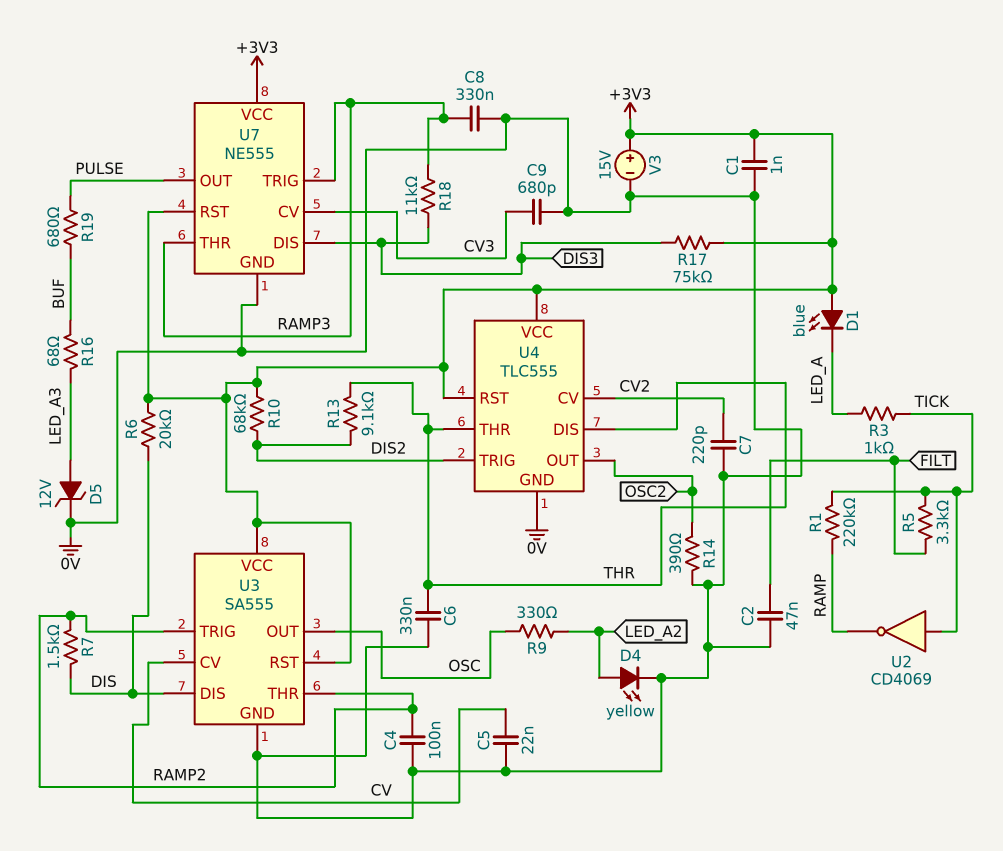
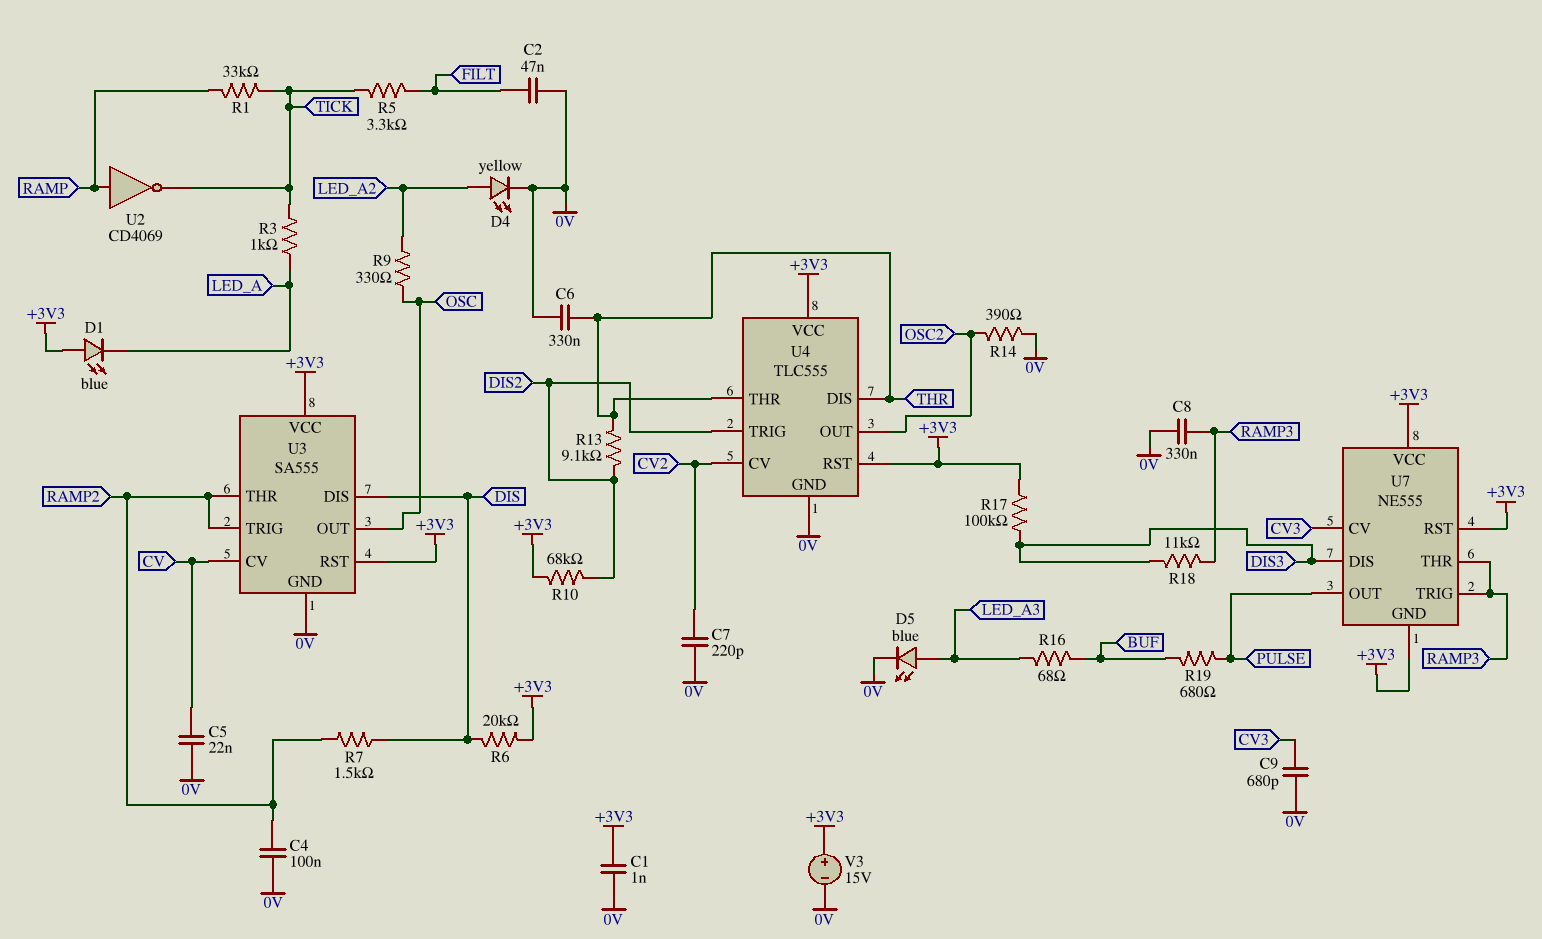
D5: zener 12V (A LED_A3, K 0V) -> LED blue (A LED_A3, K 0V)
R1: 220k (RAMP, TICK) -> 33k (RAMP, TICK)
R17: 75k (+3V3, DIS3) -> 100k (+3V3, DIS3)
U2: NOT CD4069 (in TICK, out RAMP) -> NOT CD4069 (in RAMP, out TICK)
U7 pin GND: 0V -> +3V3

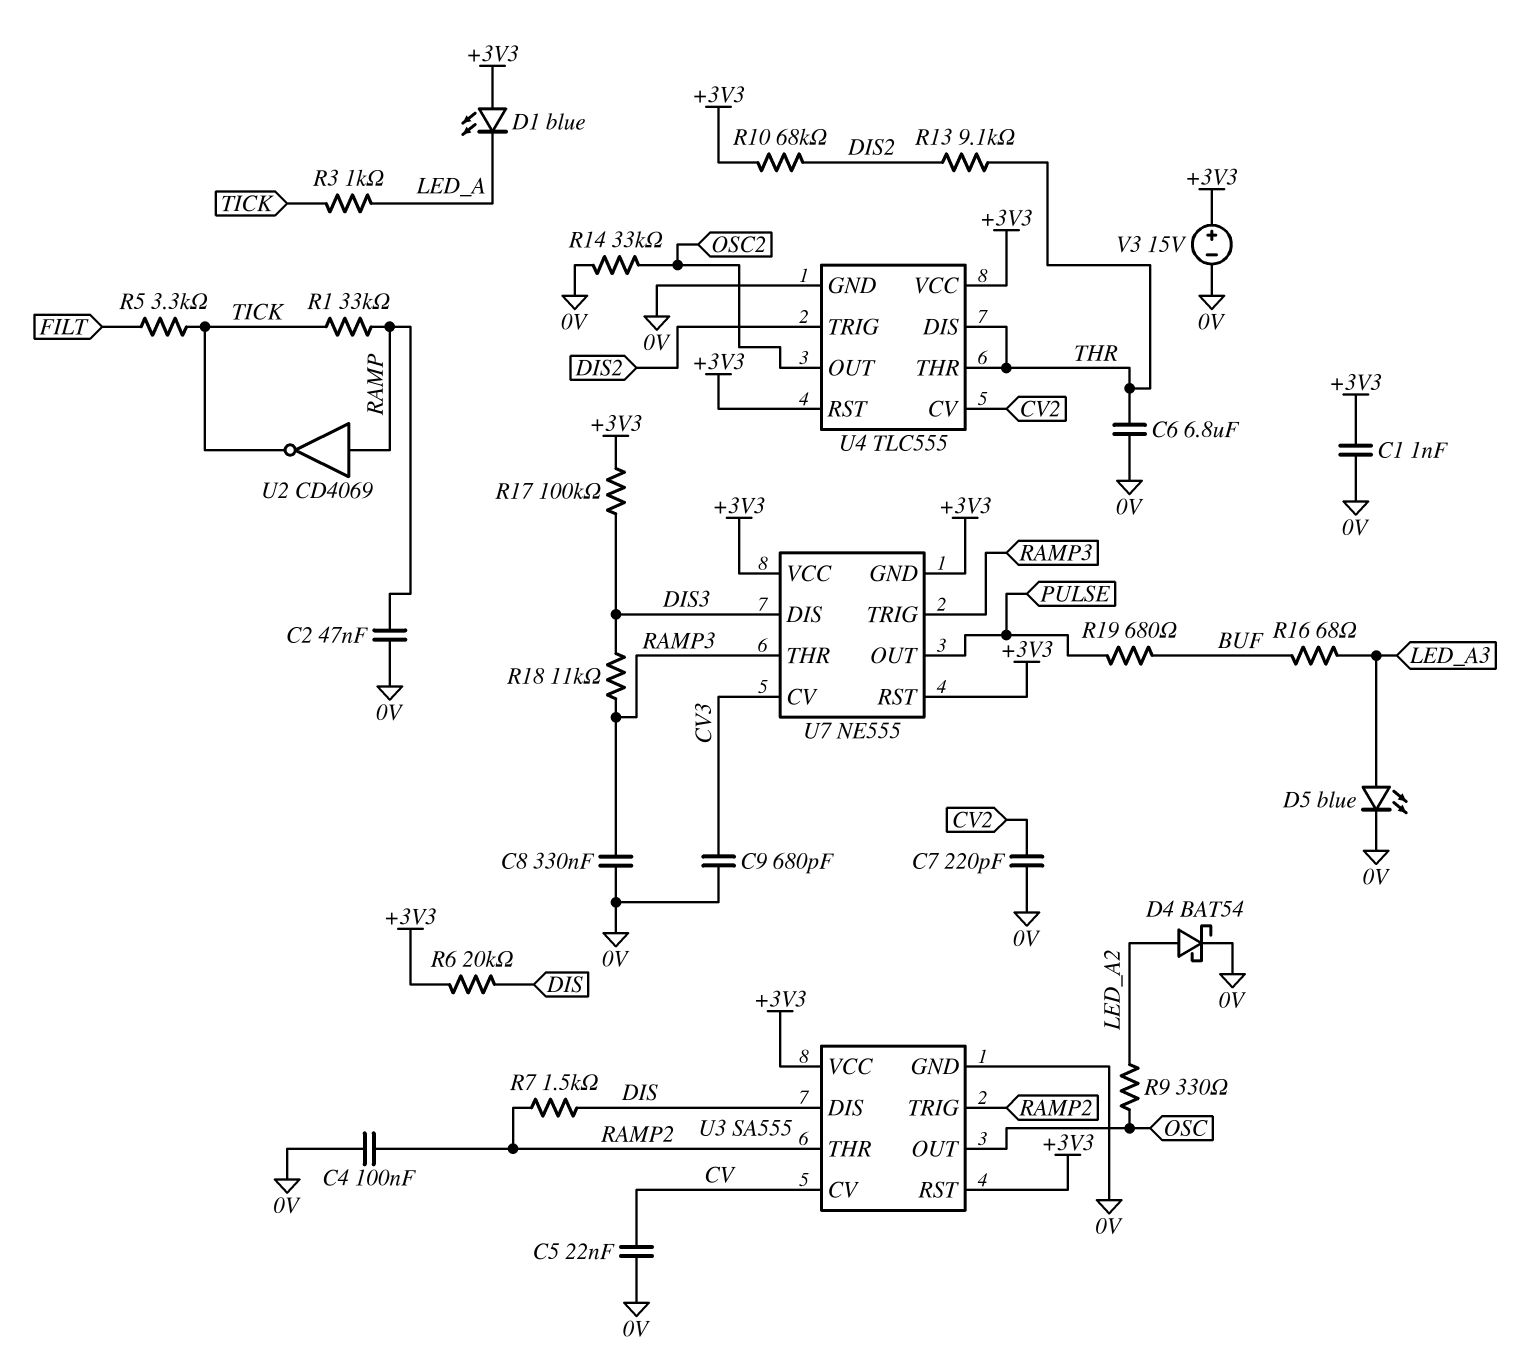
C2: 47nF (0V, FILT) -> 47nF (0V, RAMP)
C6: 330nF (0V, THR) -> 6.8uF (0V, THR)
D4: LED yellow (A LED_A2, K 0V) -> schottky BAT54 (A LED_A2, K 0V)
R14: 390 (0V, OSC2) -> 33k (0V, OSC2)

